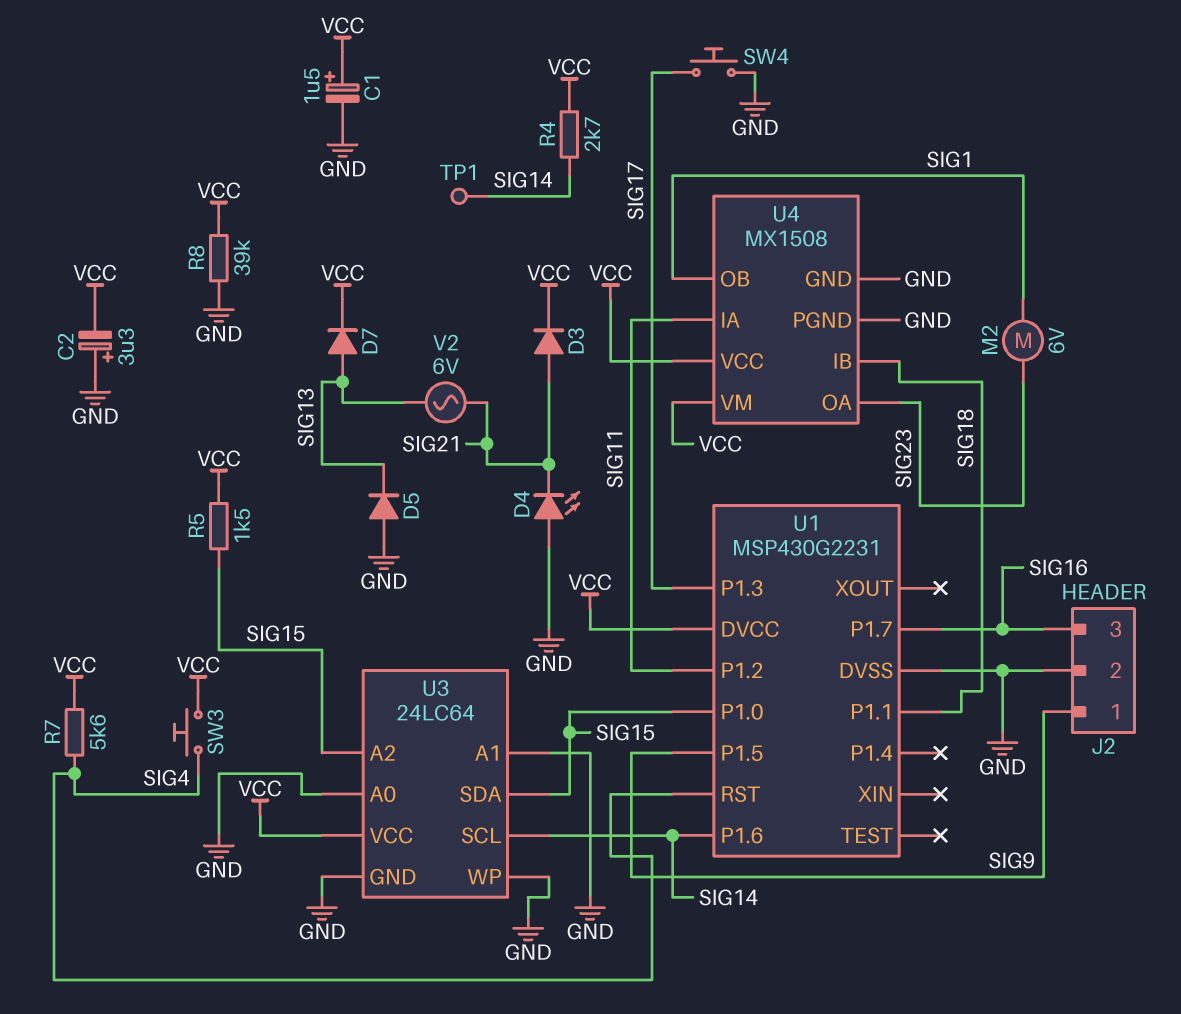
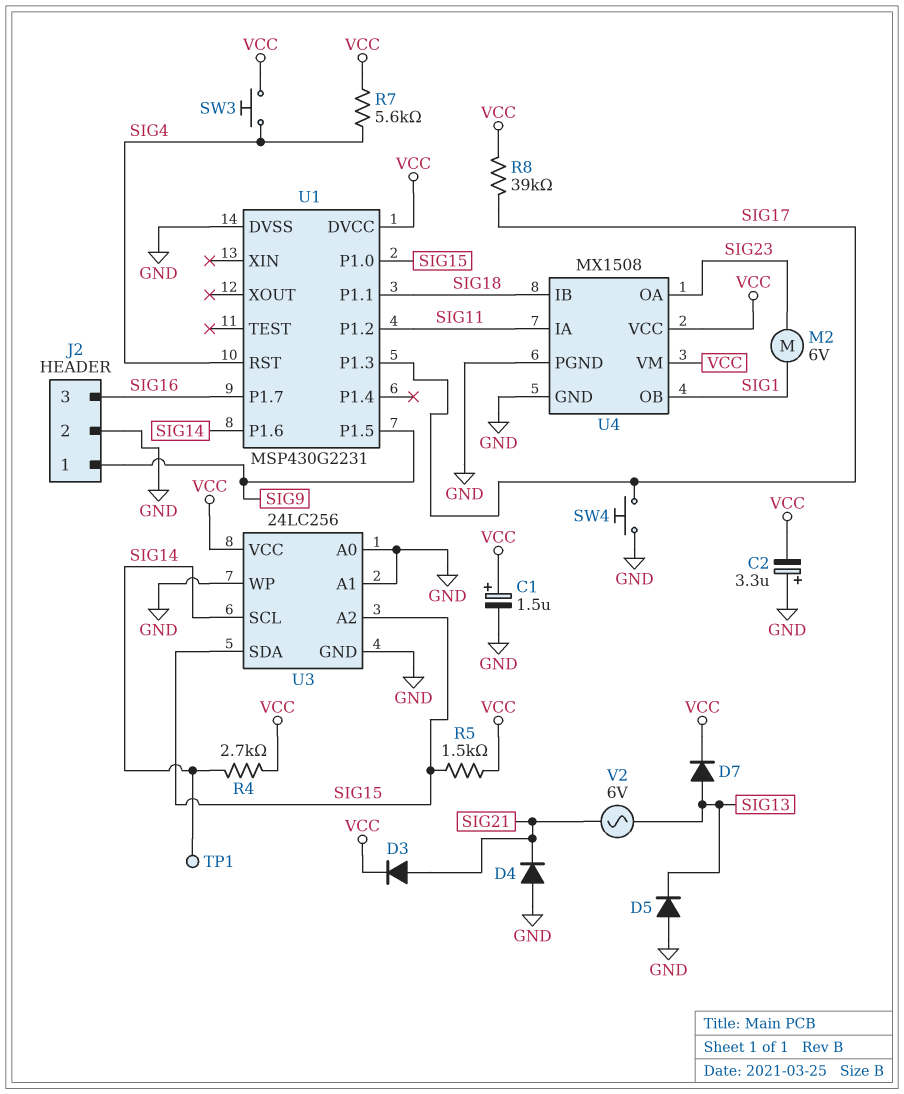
D4: LED (A GND, K SIG21) -> diode (A GND, K SIG21)
R8: 39k (GND, VCC) -> 39k (SIG17, VCC)
U3: 24LC64 -> 24LC256

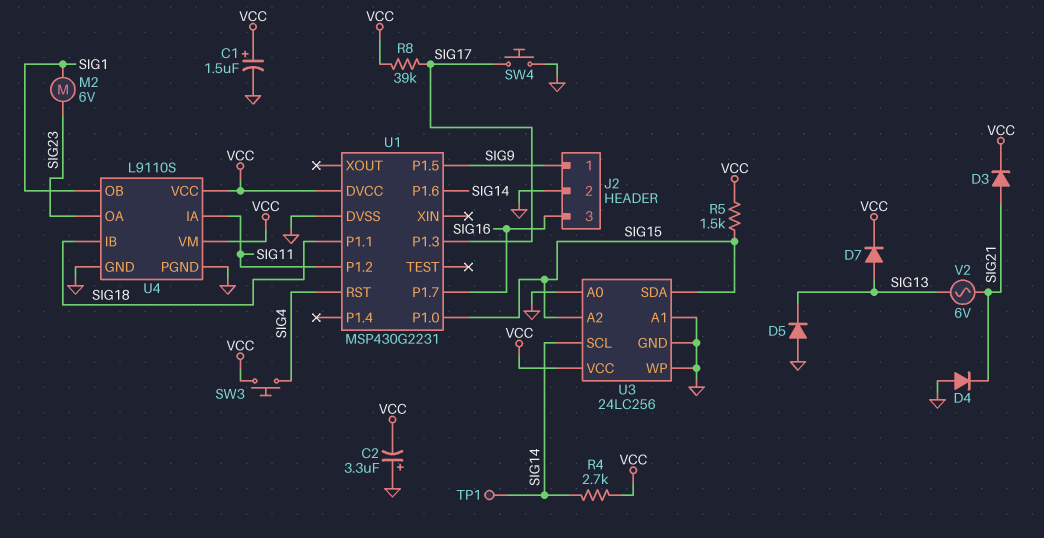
R7: 5.6k (SIG4, VCC) -> none
U4: MX1508 -> L9110S

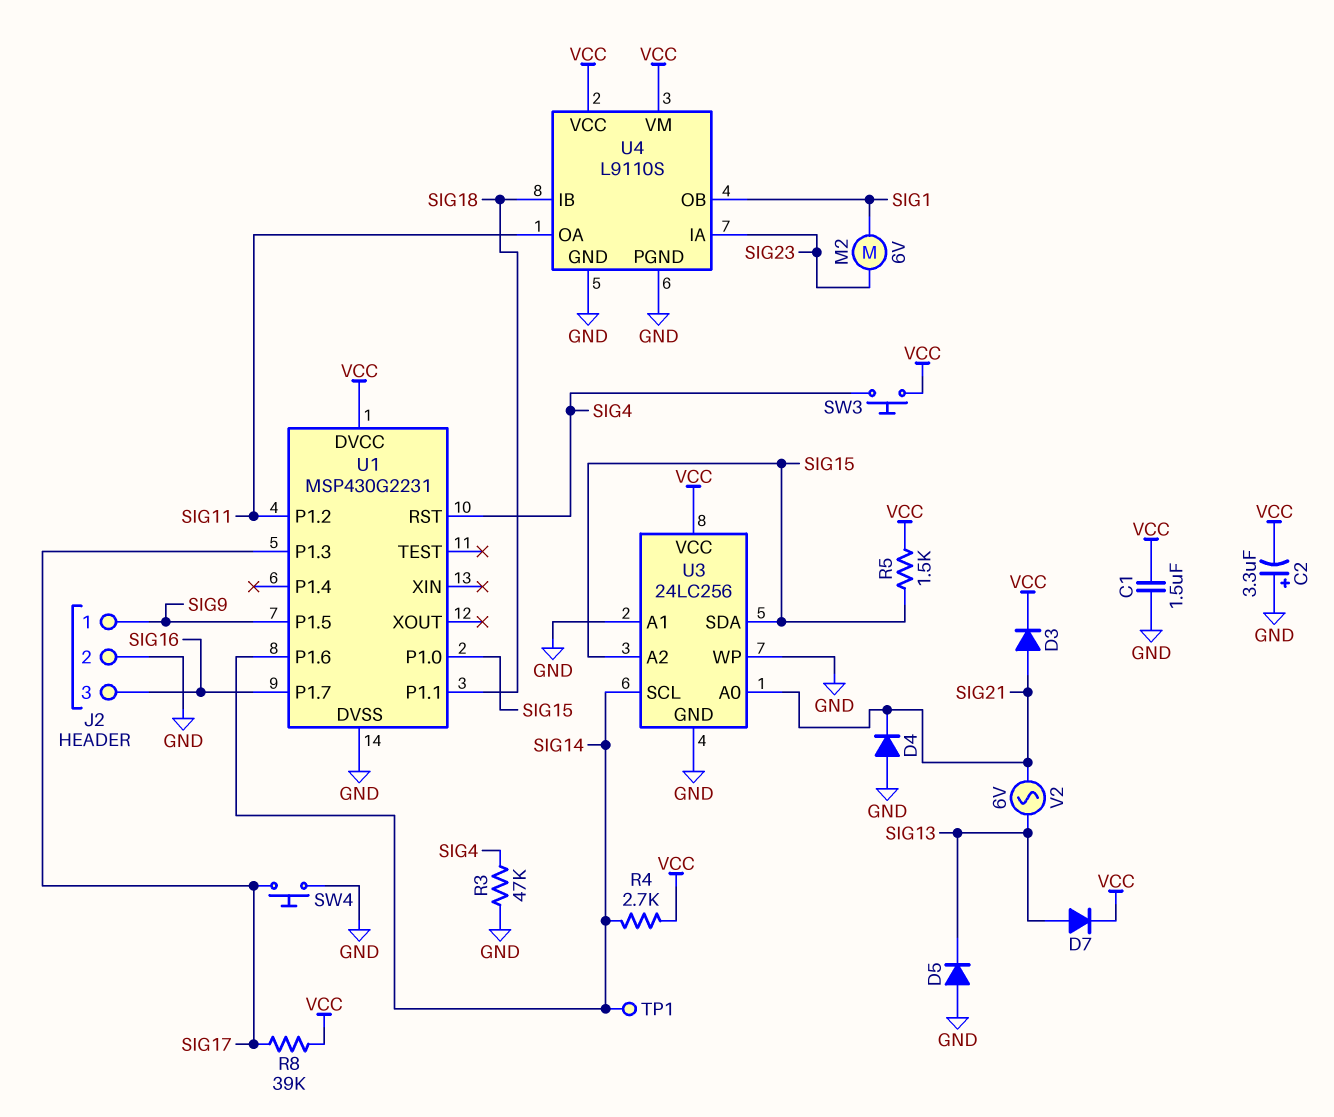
C1: 1.5uF (plus VCC, minus GND) -> 1.5uF (GND, VCC)
R3: none -> 47k (GND, SIG4)
U3 pin A0: GND -> SIG21
U4 pin IA: SIG11 -> SIG23
U4 pin OA: SIG23 -> SIG11

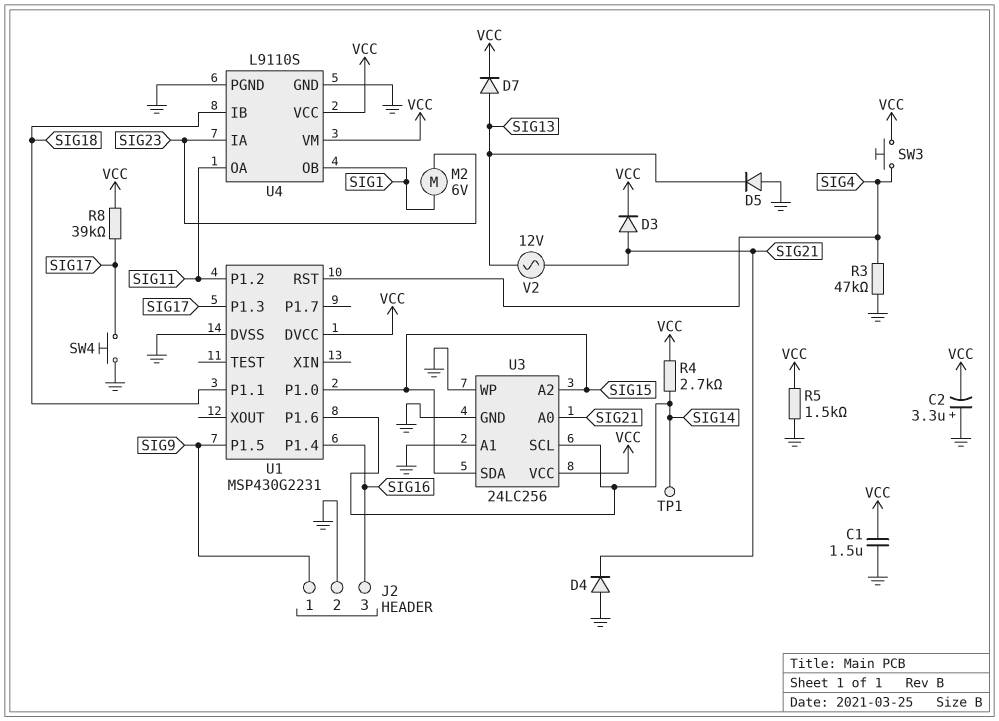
R5: 1.5k (SIG15, VCC) -> 1.5k (GND, VCC)
U1 pin P1.4: none -> SIG16
U1 pin P1.7: SIG16 -> none
V2: AC 6V (SIG13, SIG21) -> AC 12V (SIG13, SIG21)

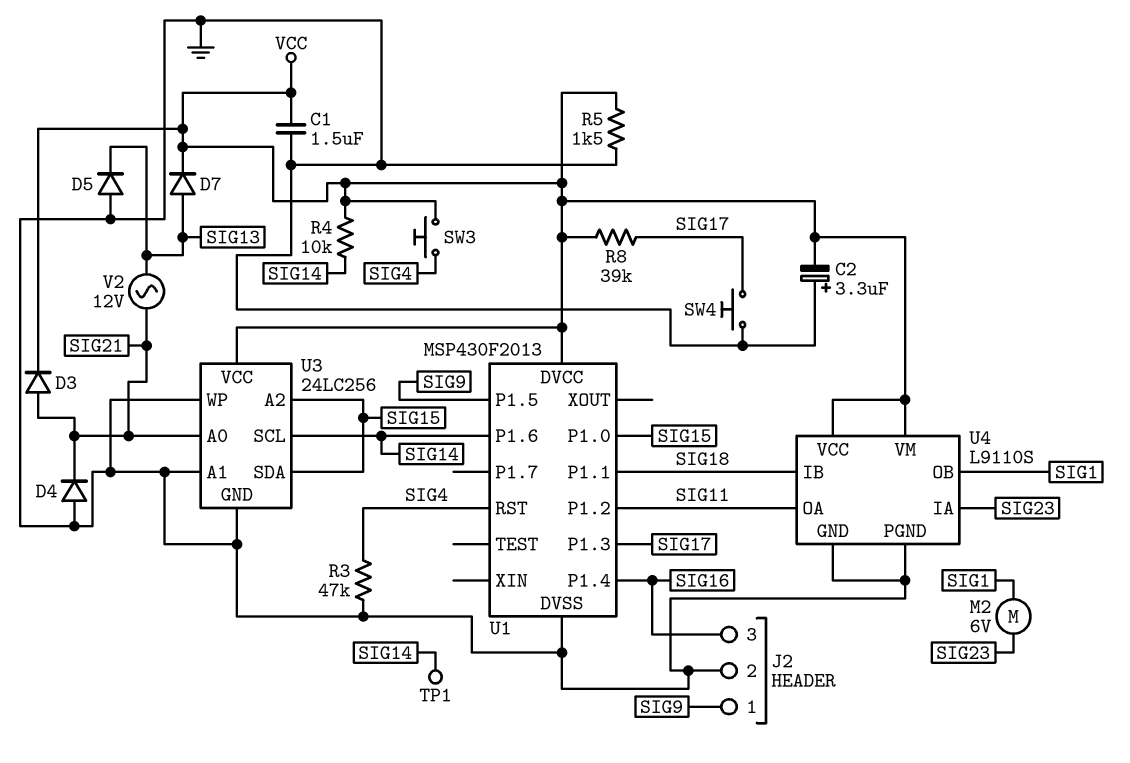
R4: 2.7k (SIG14, VCC) -> 10k (SIG14, VCC)
U1: MSP430G2231 -> MSP430F2013

